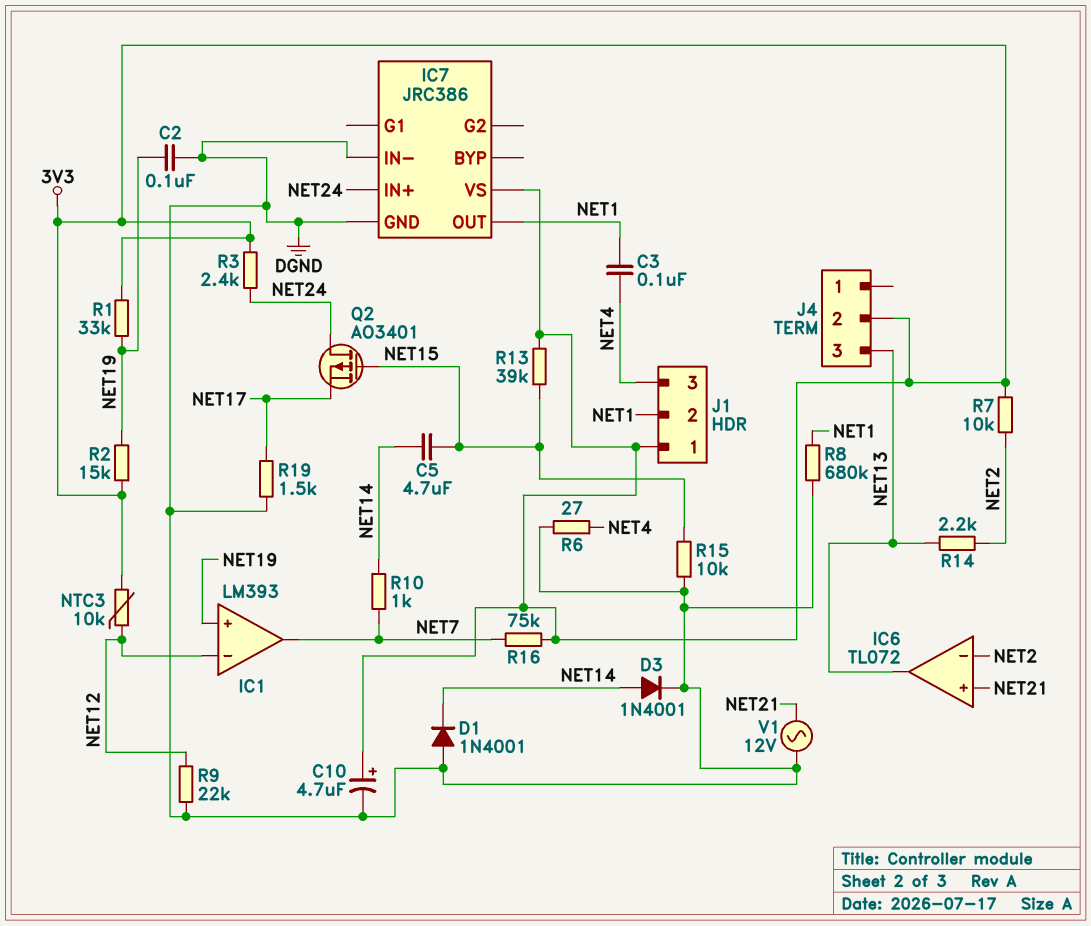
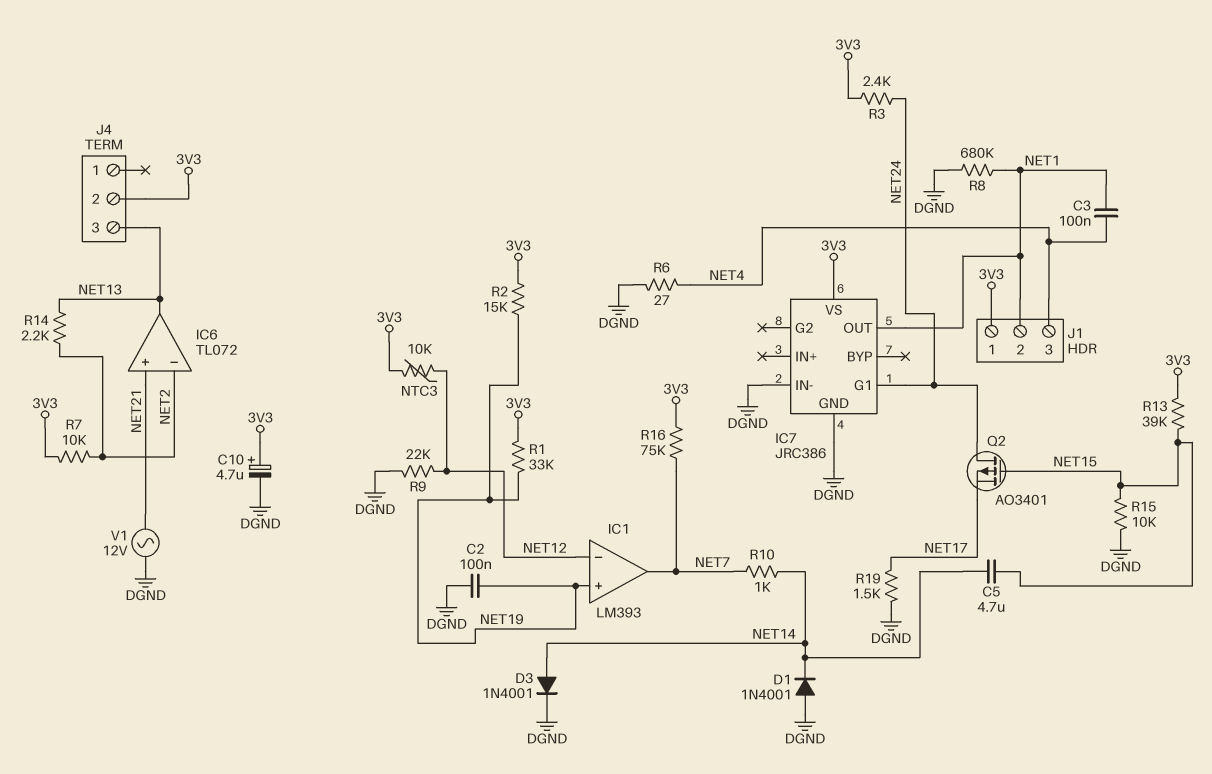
IC7 pin G1: none -> NET24
IC7 pin IN+: NET24 -> none

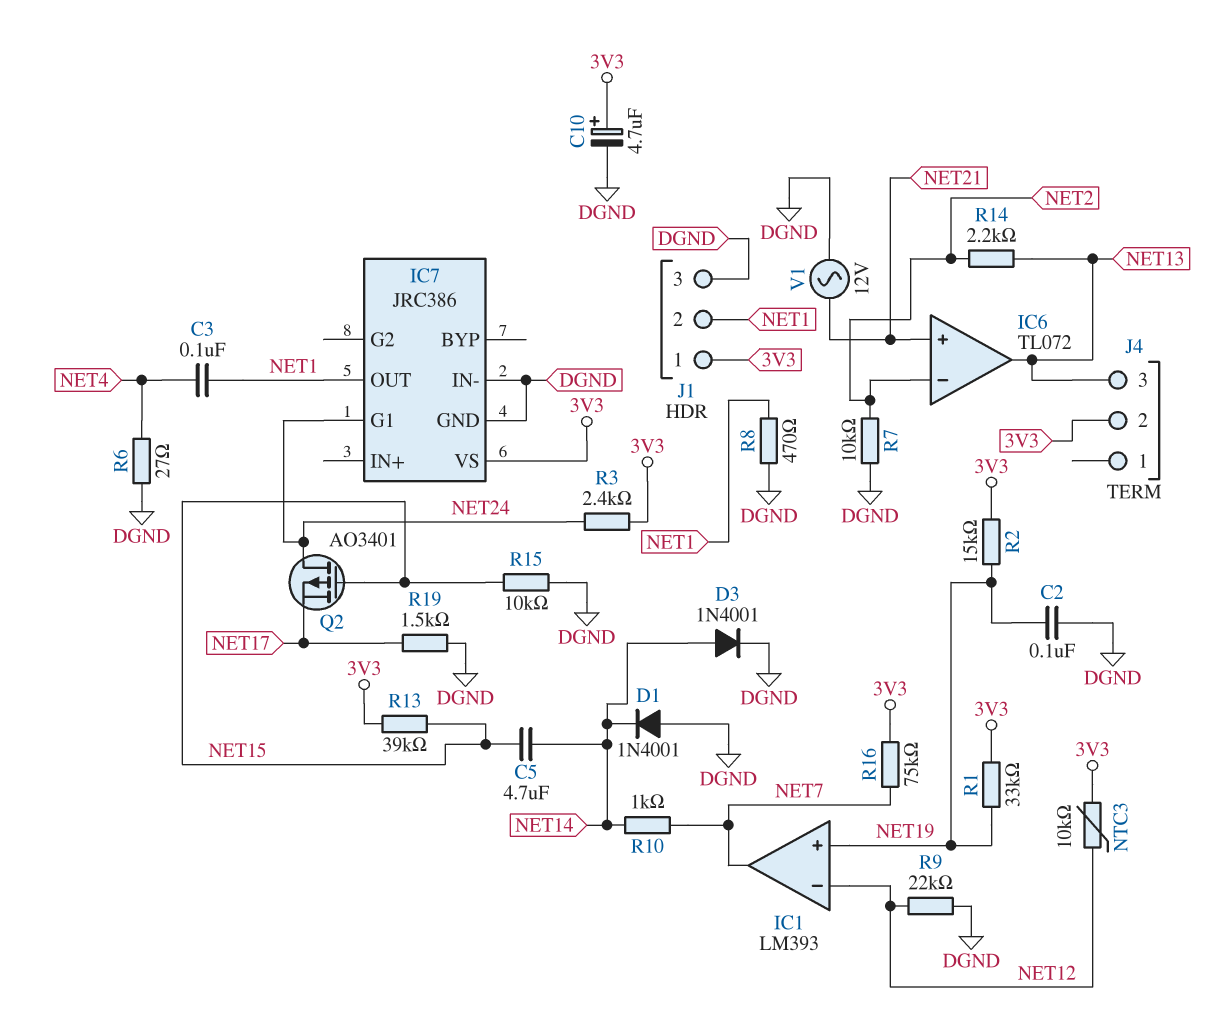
J1 pin 3: NET4 -> DGND
R7: 10k (3V3, NET2) -> 10k (DGND, NET2)
R8: 680k (DGND, NET1) -> 470 (DGND, NET1)

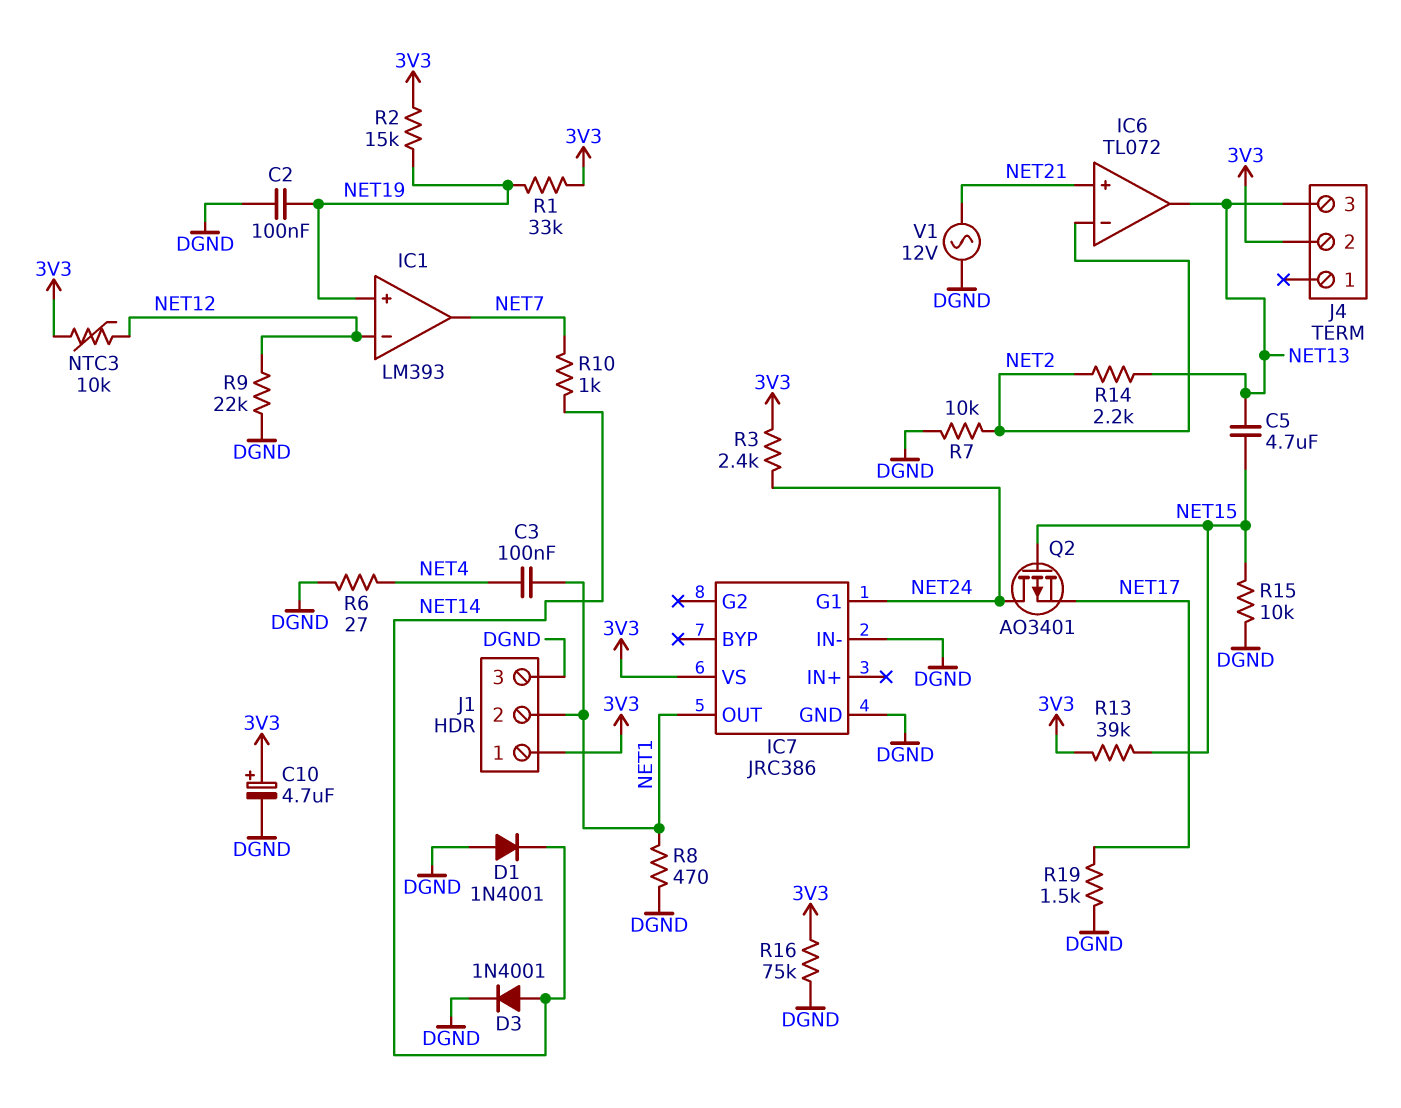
C5: 4.7uF (NET14, NET15) -> 4.7uF (NET13, NET15)
R16: 75k (3V3, NET7) -> 75k (3V3, DGND)

